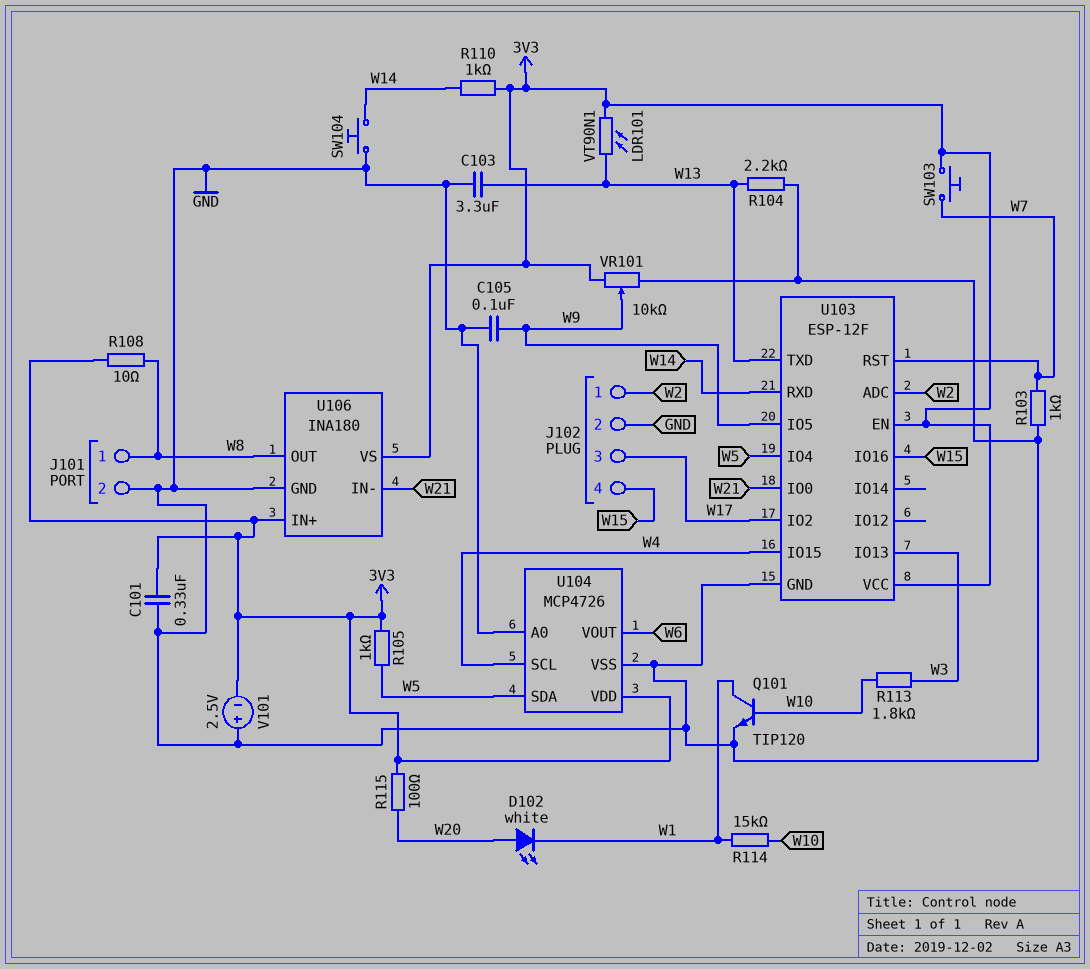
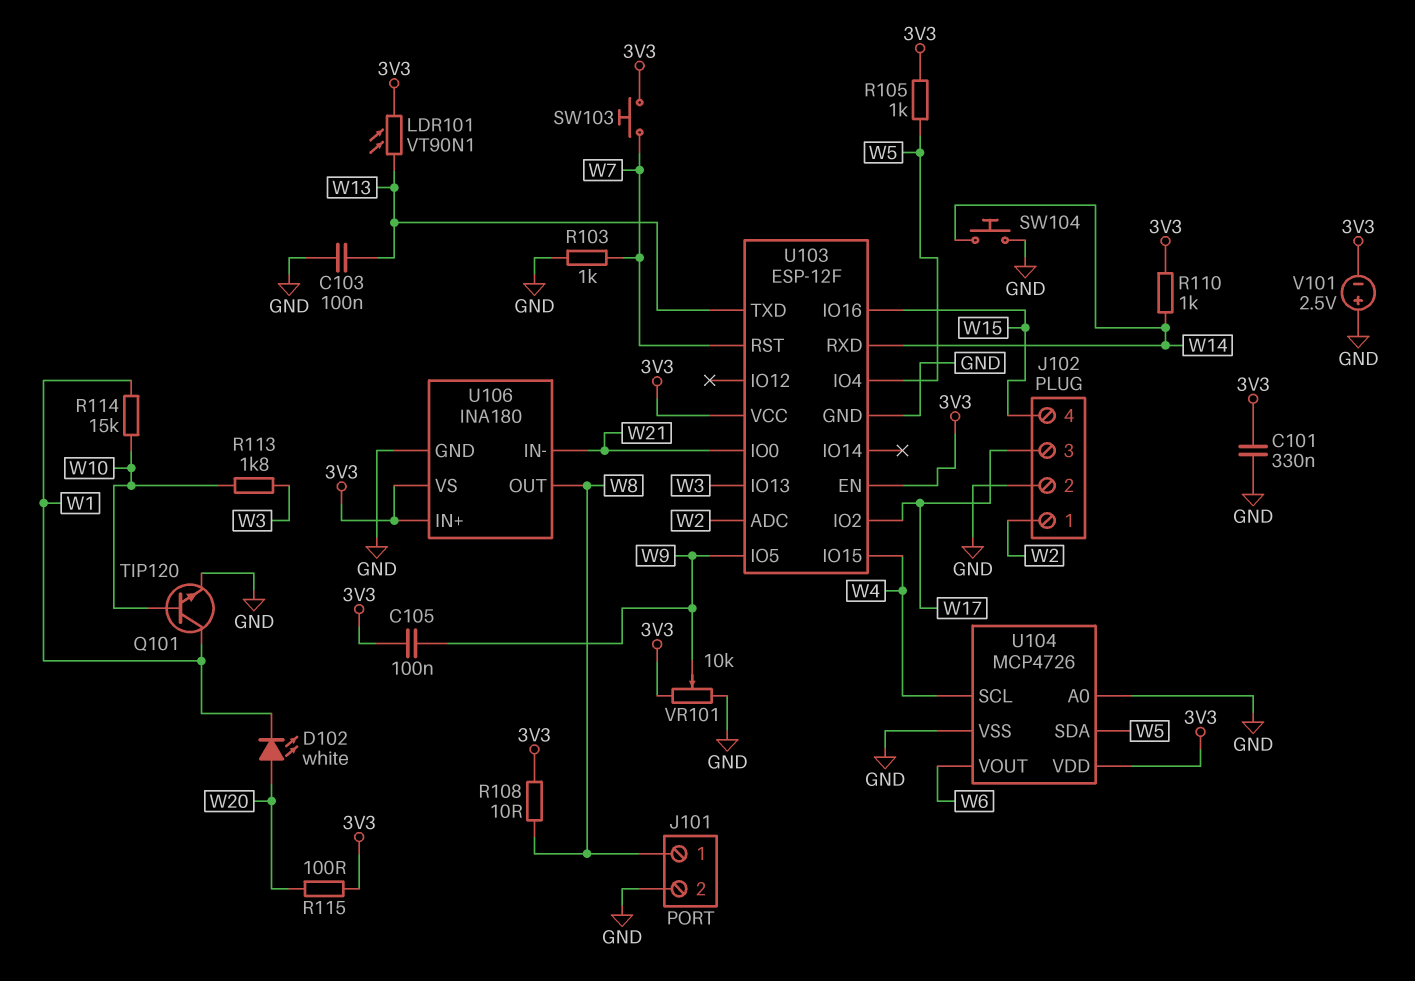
C103: 3.3uF (GND, W13) -> 100nF (GND, W13)
C105: 100nF (GND, W9) -> 100nF (3V3, W9)
R104: 2.2k (GND, W13) -> none

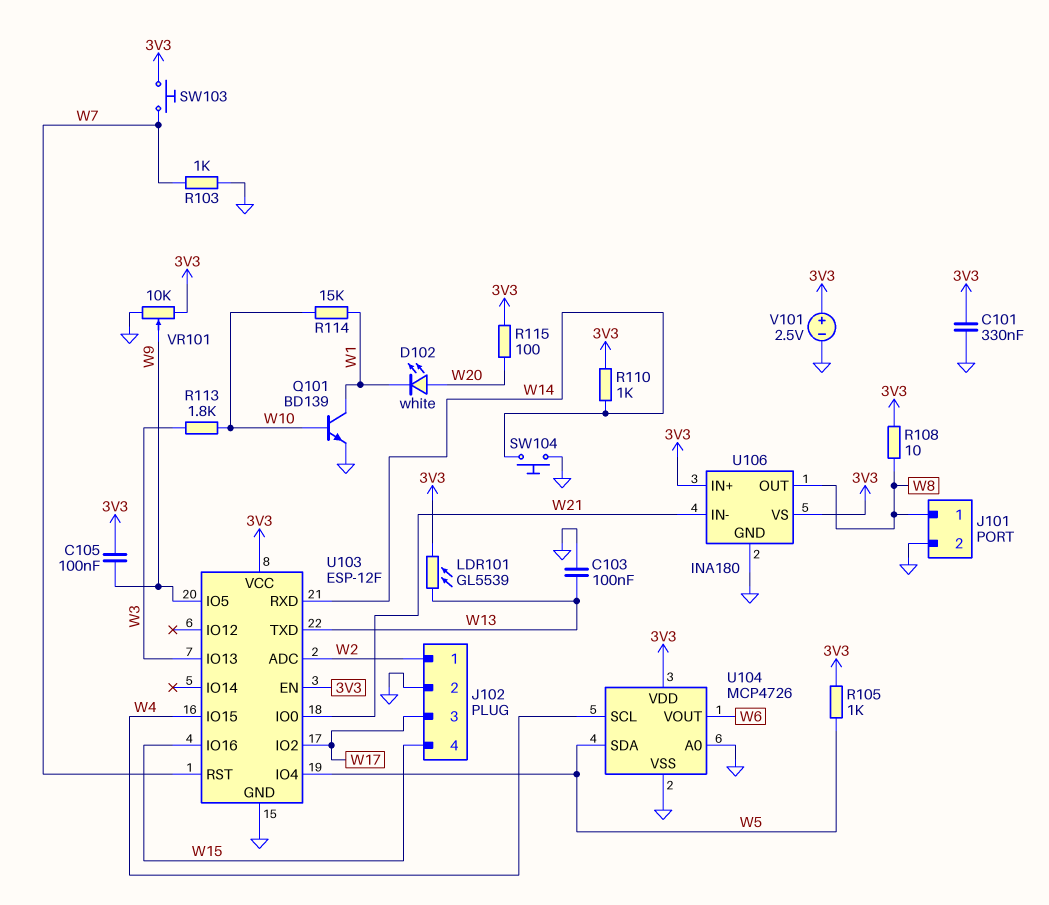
LDR101: VT90N1 (3V3, W13) -> GL5539 (3V3, W13)
Q101: NPN TIP120 (B W10, C W1, E GND) -> NPN BD139 (B W10, C W1, E GND)
V101: 2.5V (plus GND, minus 3V3) -> 2.5V (plus 3V3, minus GND)

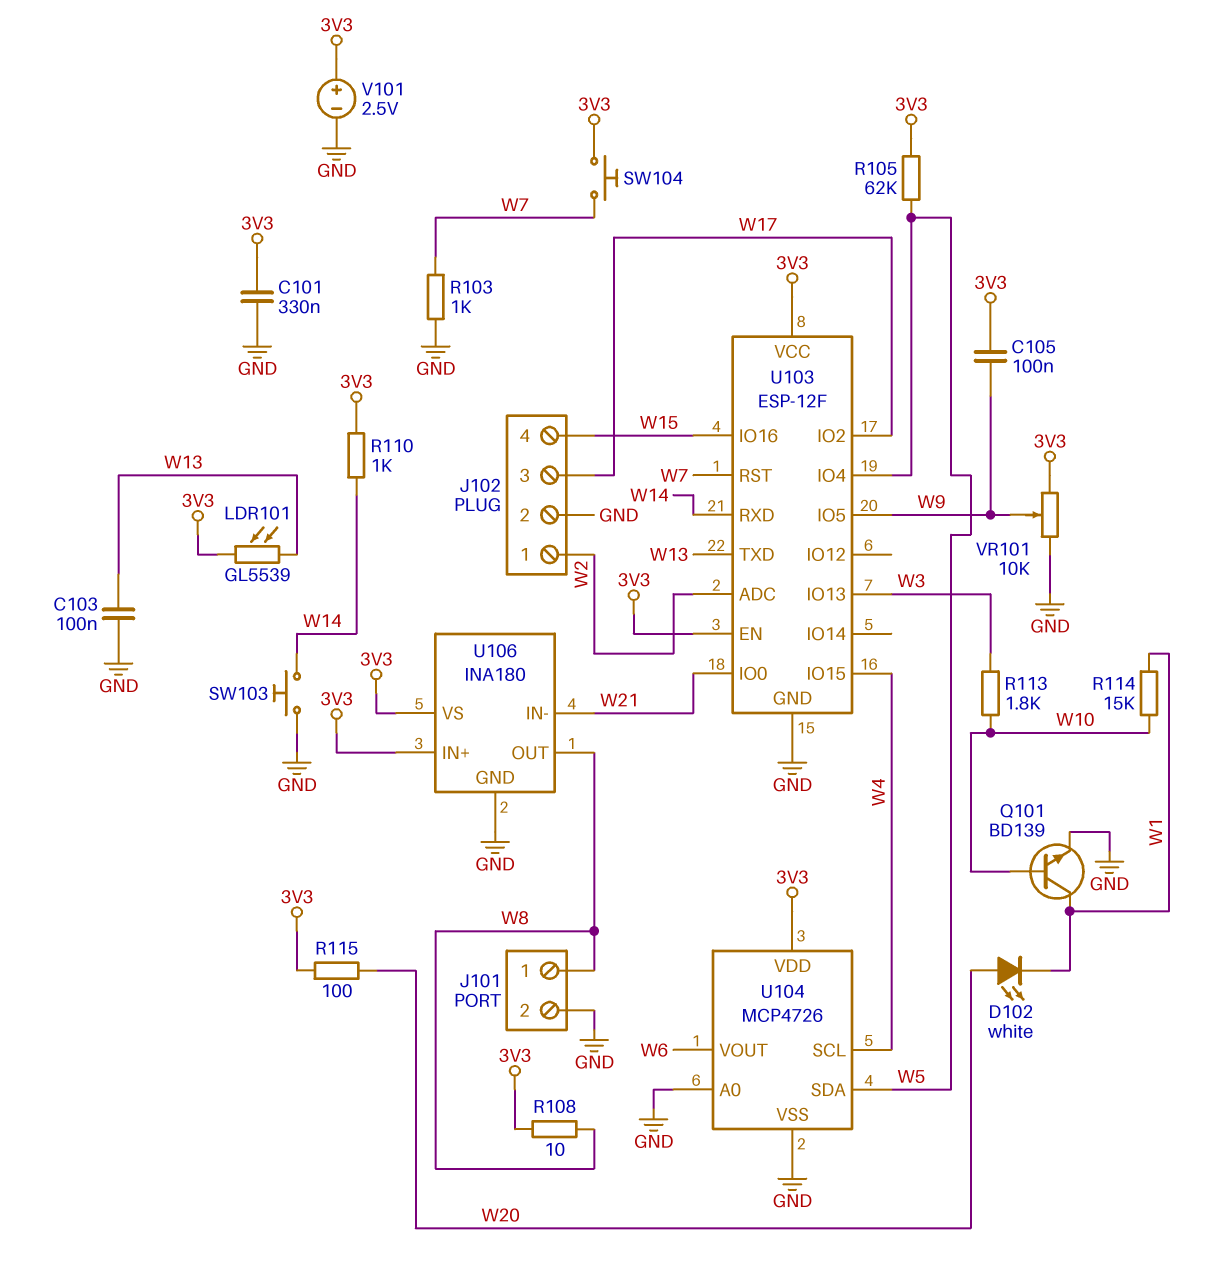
R105: 1k (3V3, W5) -> 62k (3V3, W5)
SW103: button (3V3, W7) -> button (GND, W14)
SW104: button (GND, W14) -> button (3V3, W7)

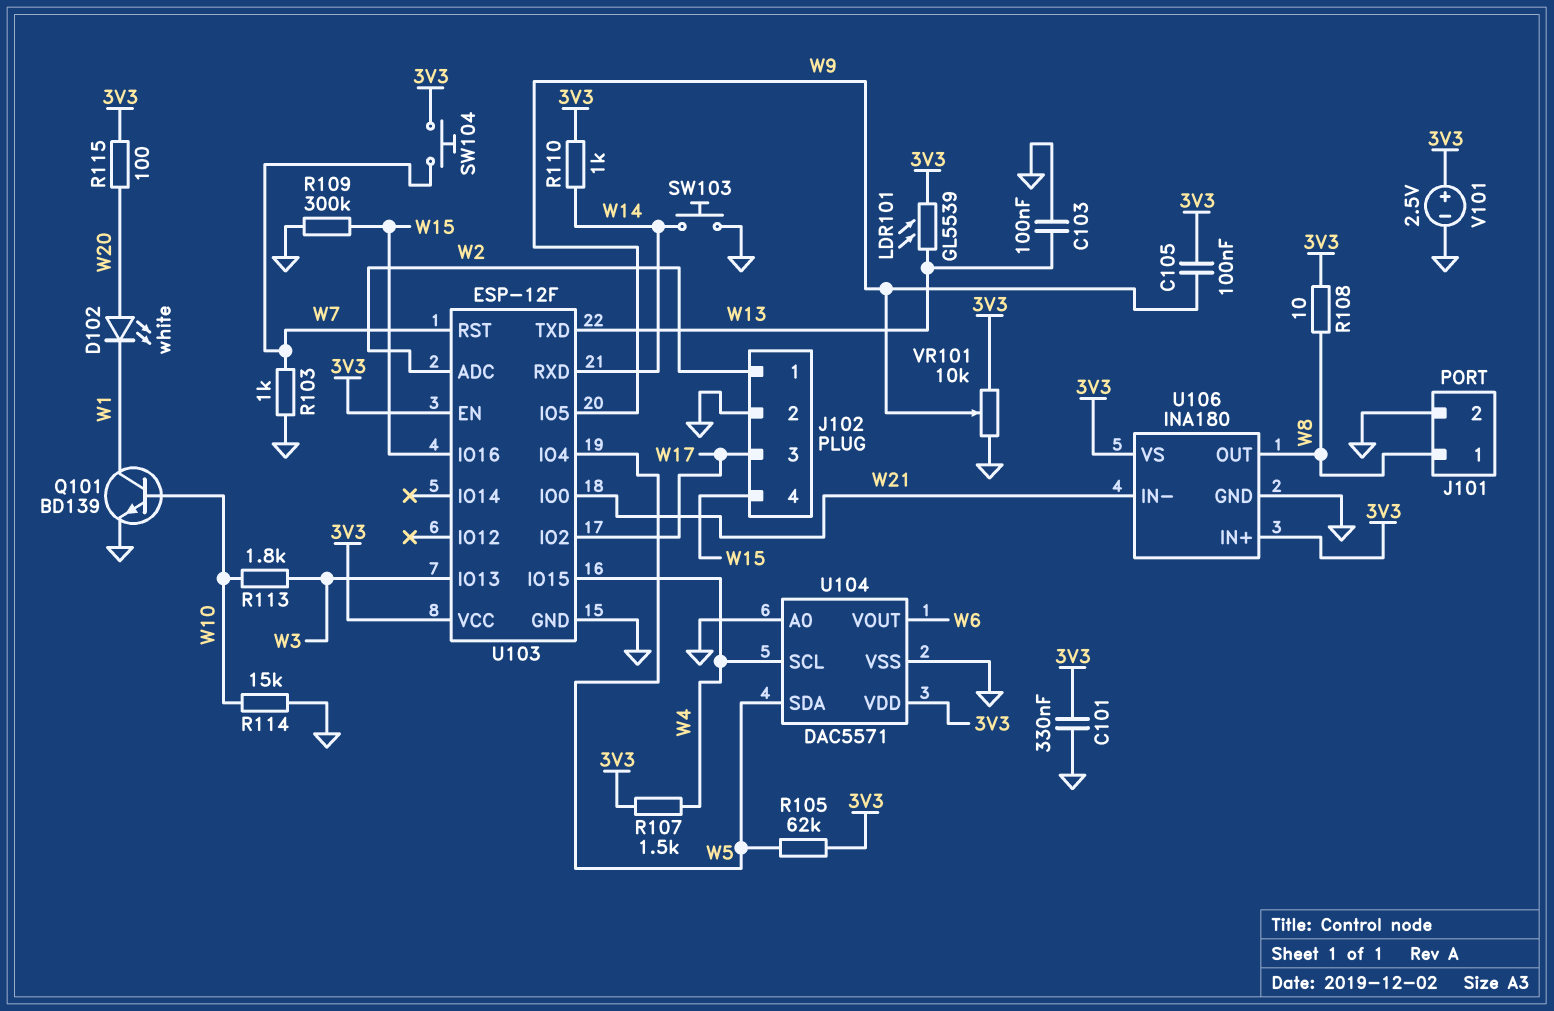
R107: none -> 1.5k (3V3, W4)
R109: none -> 300k (GND, W15)
R114: 15k (W1, W10) -> 15k (GND, W10)
U104: MCP4726 -> DAC5571

